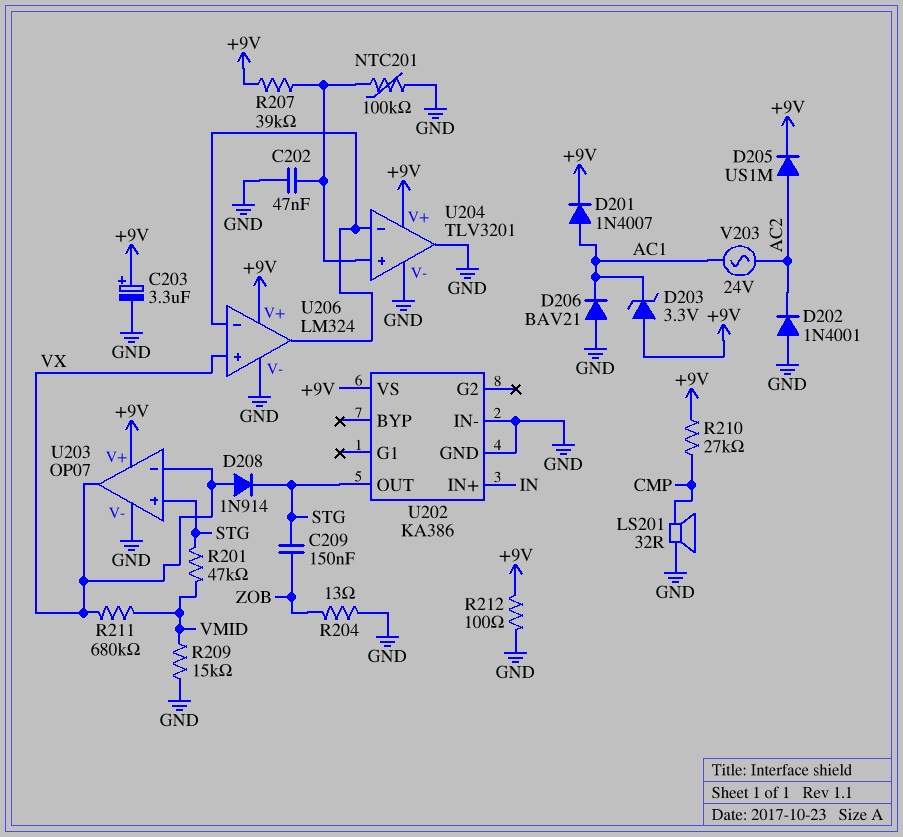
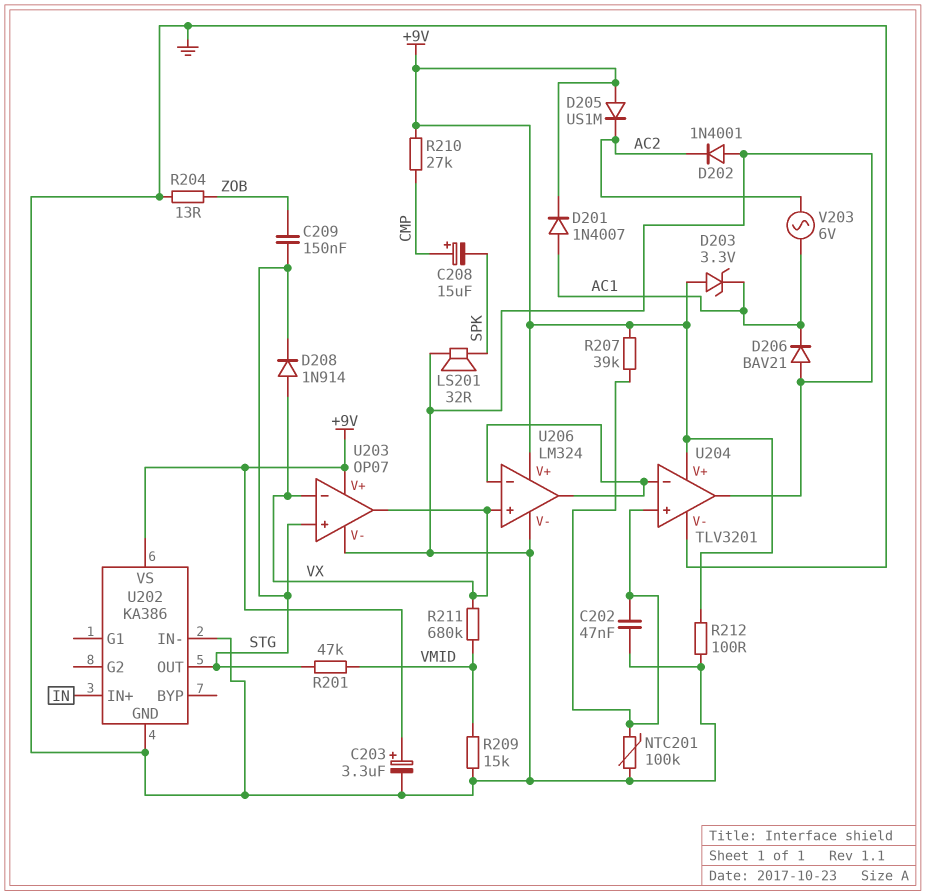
C208: none -> 15uF (plus CMP, minus SPK)
D205: diode US1M (A AC2, K +9V) -> diode US1M (A +9V, K AC2)
LS201: speaker 32R (CMP, GND) -> speaker 32R (GND, SPK)
V203: AC 24V (AC1, AC2) -> AC 6V (AC1, AC2)

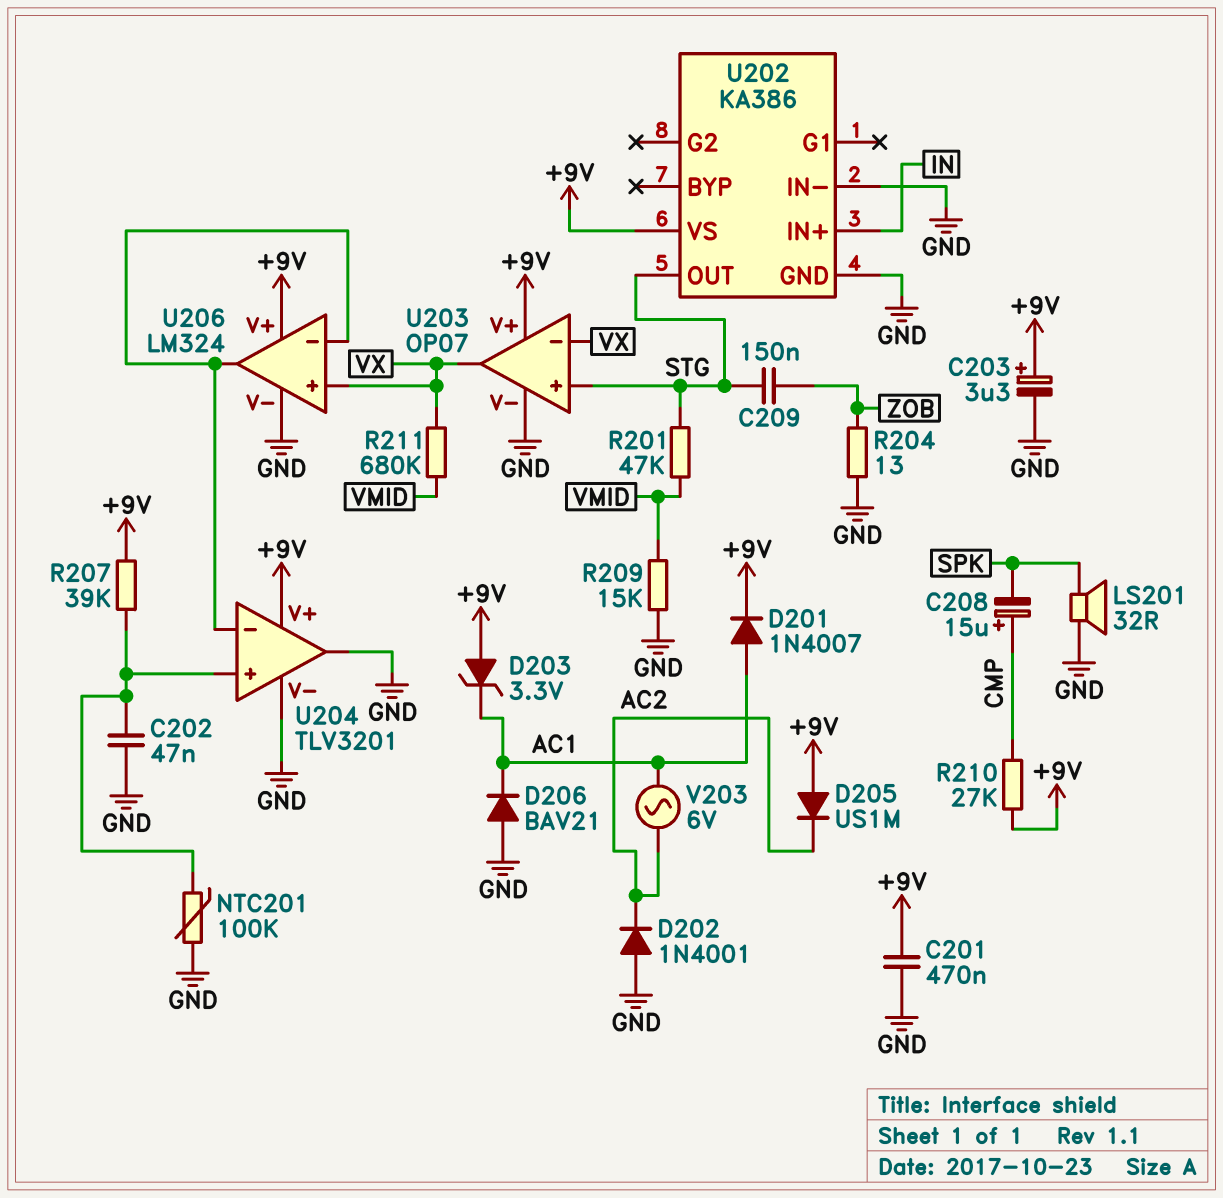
C201: none -> 470nF (+9V, GND)
D208: diode 1N914 (A VX, K STG) -> none
R212: 100 (+9V, GND) -> none

